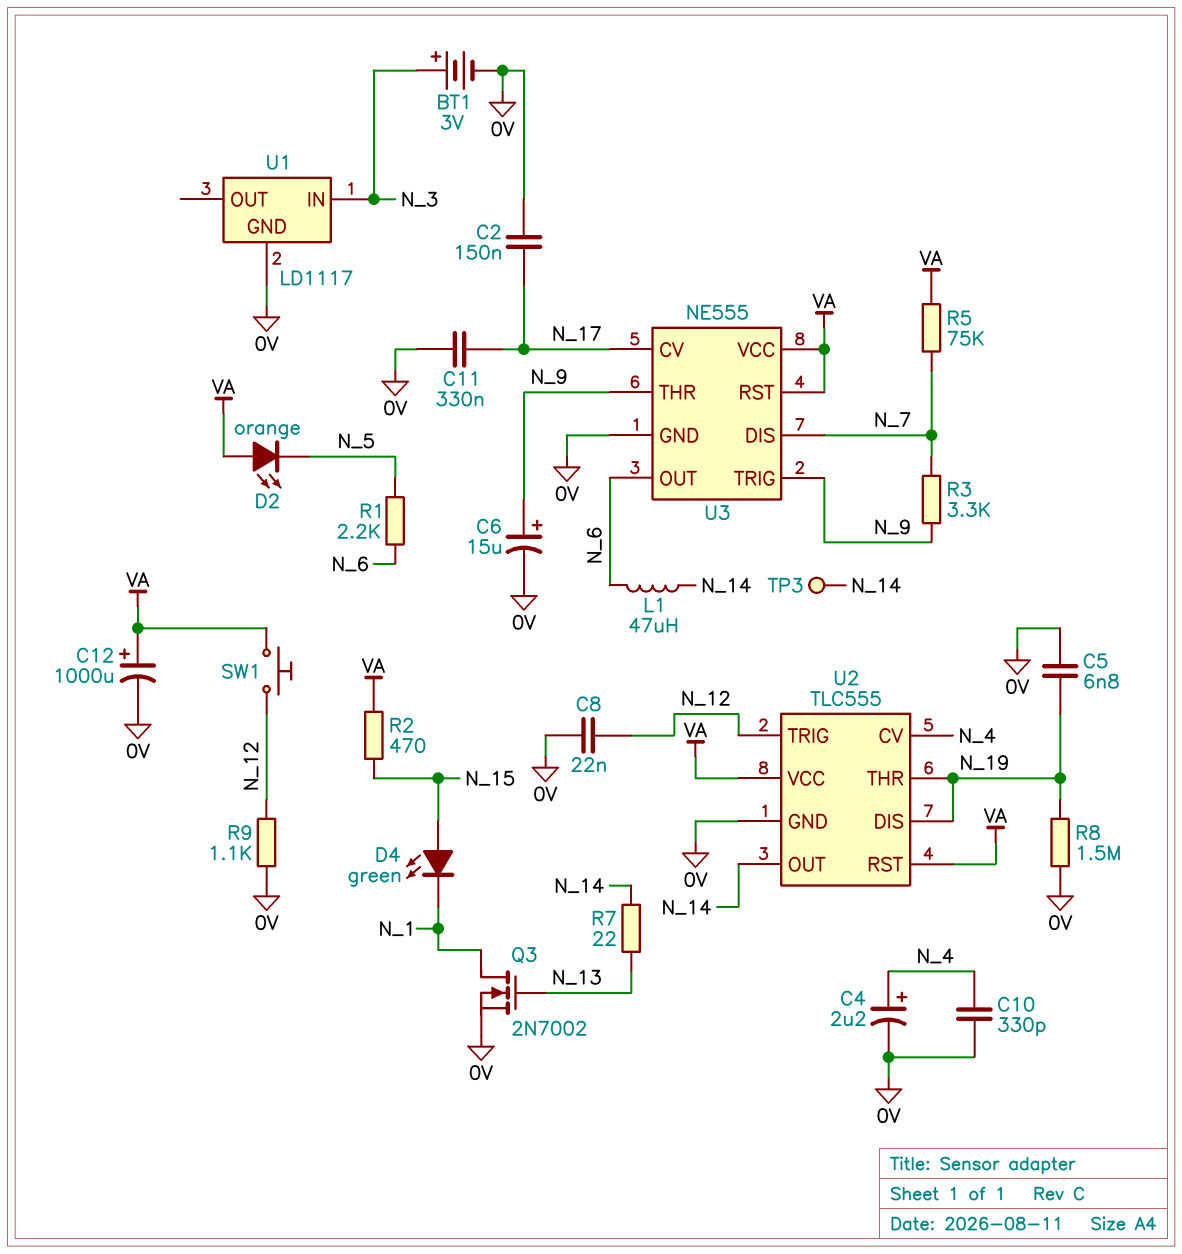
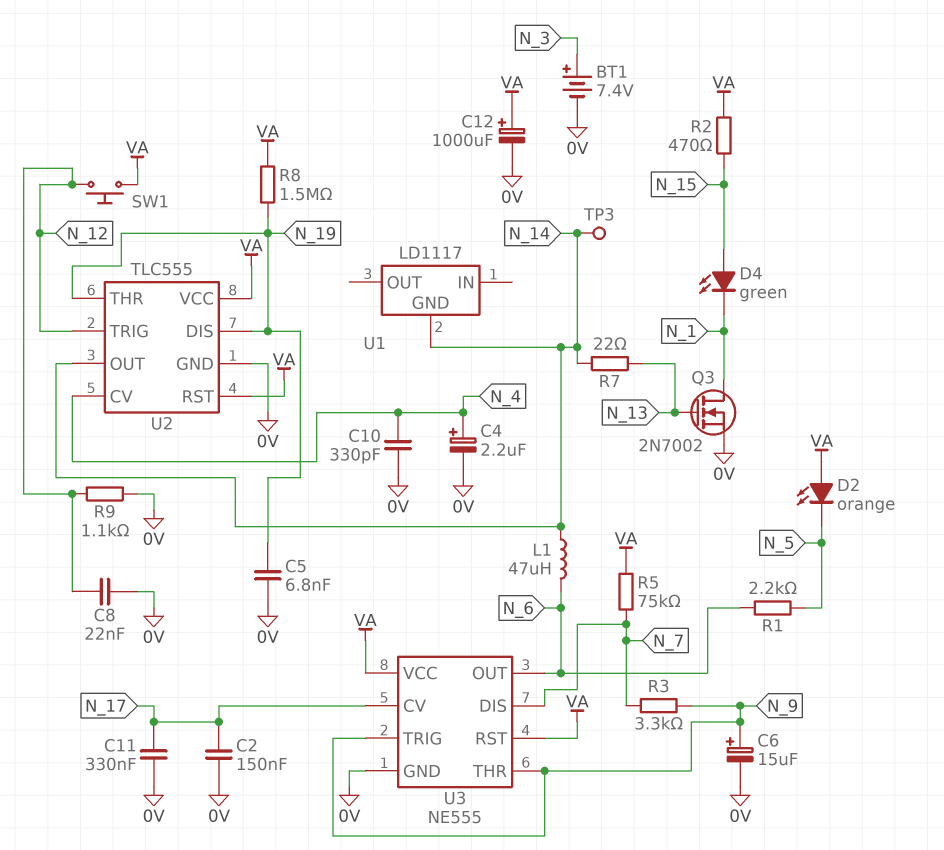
BT1: 3V (plus N_3, minus 0V) -> 7.4V (plus N_3, minus 0V)
R8: 1.5M (0V, N_19) -> 1.5M (N_19, VA)
U1 pin GND: 0V -> N_14
U1 pin IN: N_3 -> none

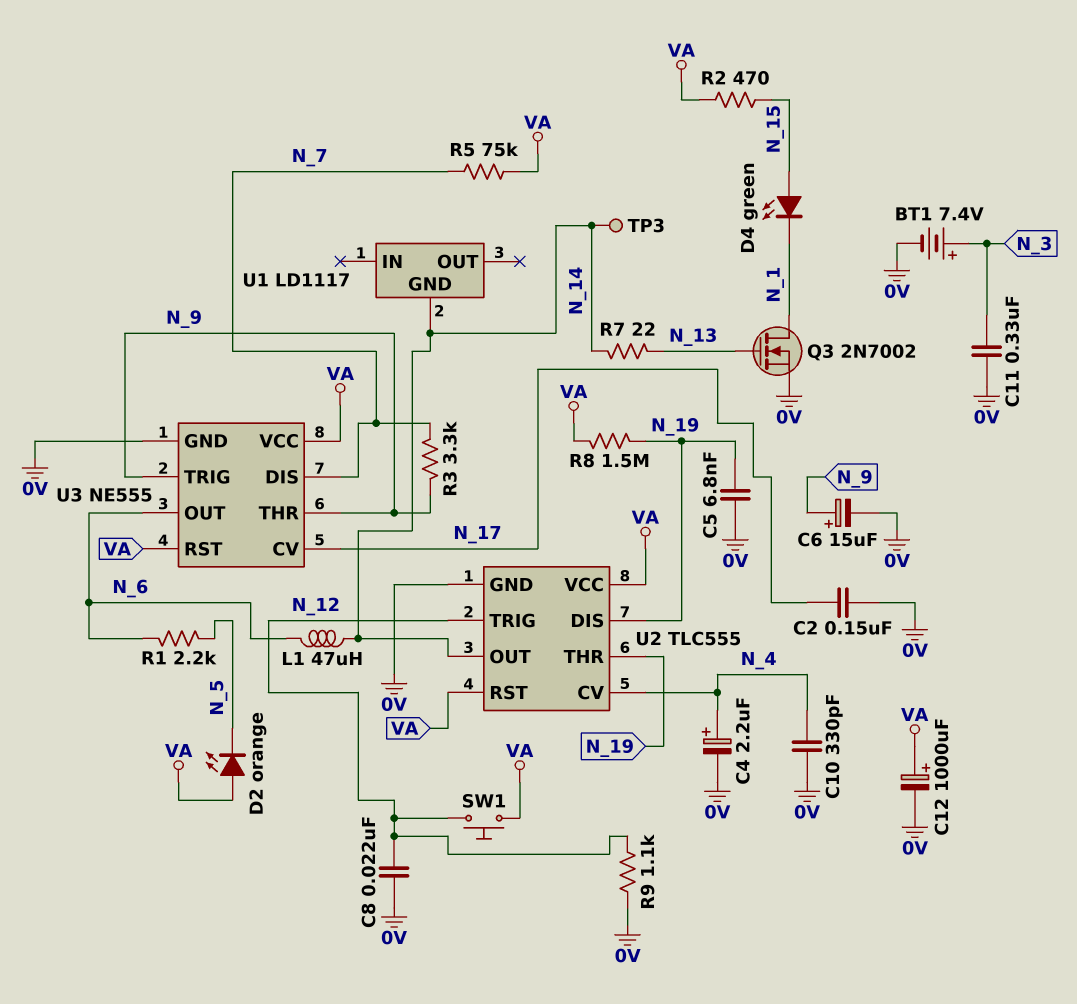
C11: 330nF (0V, N_17) -> 330nF (0V, N_3)

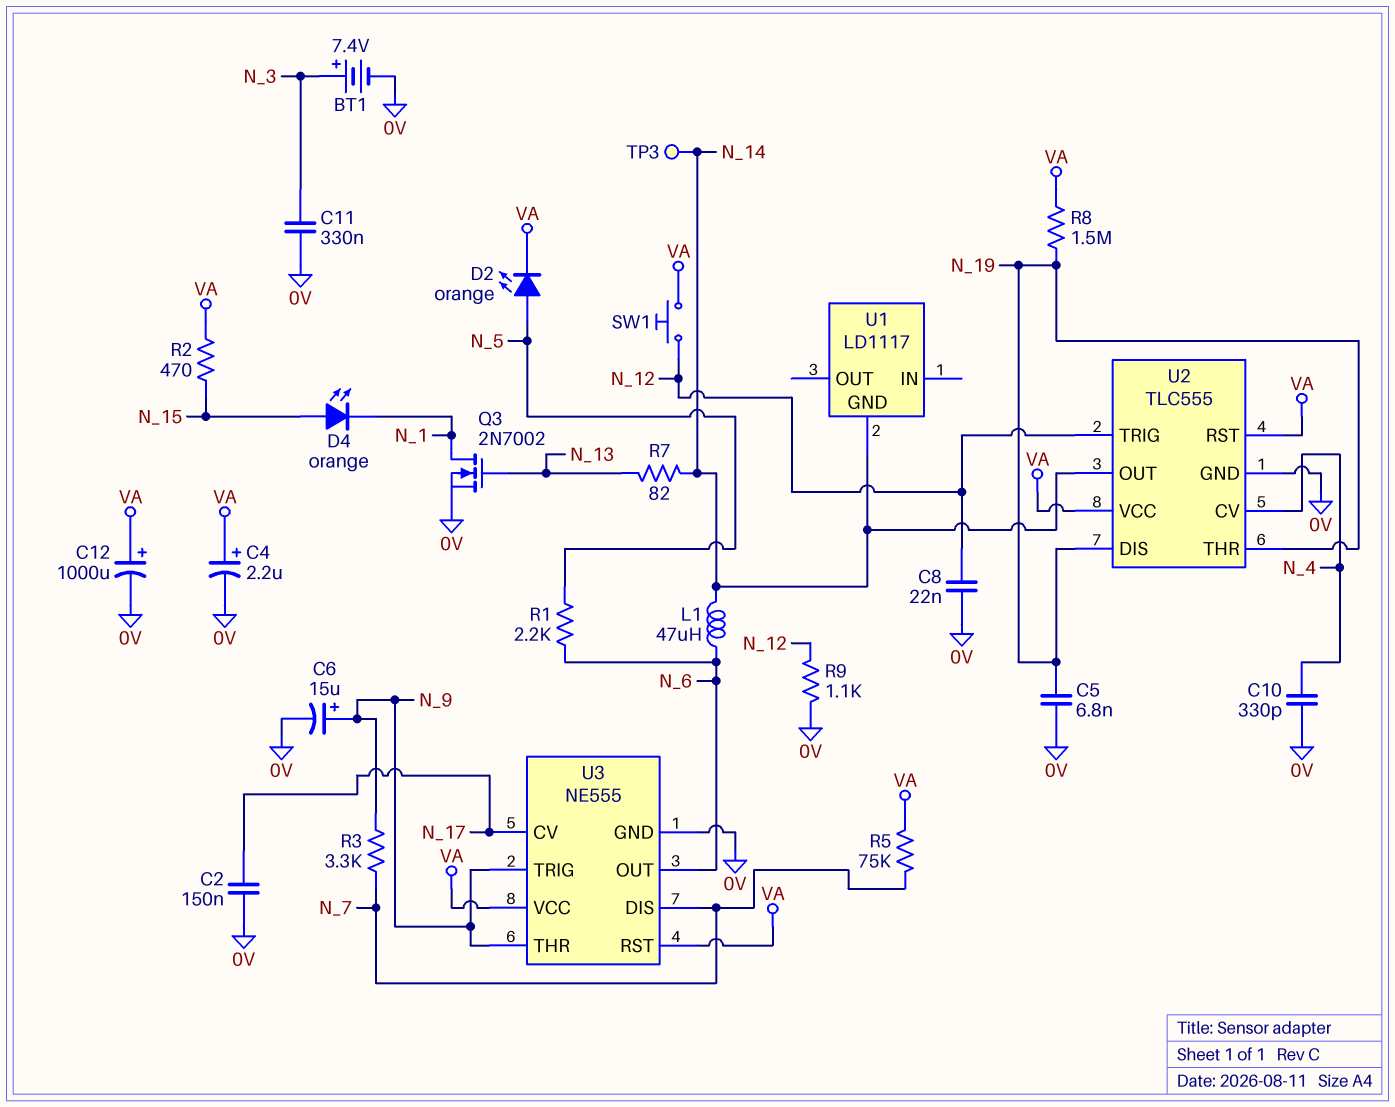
C4: 2.2uF (plus N_4, minus 0V) -> 2.2uF (plus VA, minus 0V)
D2: LED orange (A VA, K N_5) -> LED orange (A N_5, K VA)
D4: LED green (A N_15, K N_1) -> LED orange (A N_15, K N_1)
R7: 22 (N_13, N_14) -> 82 (N_13, N_14)

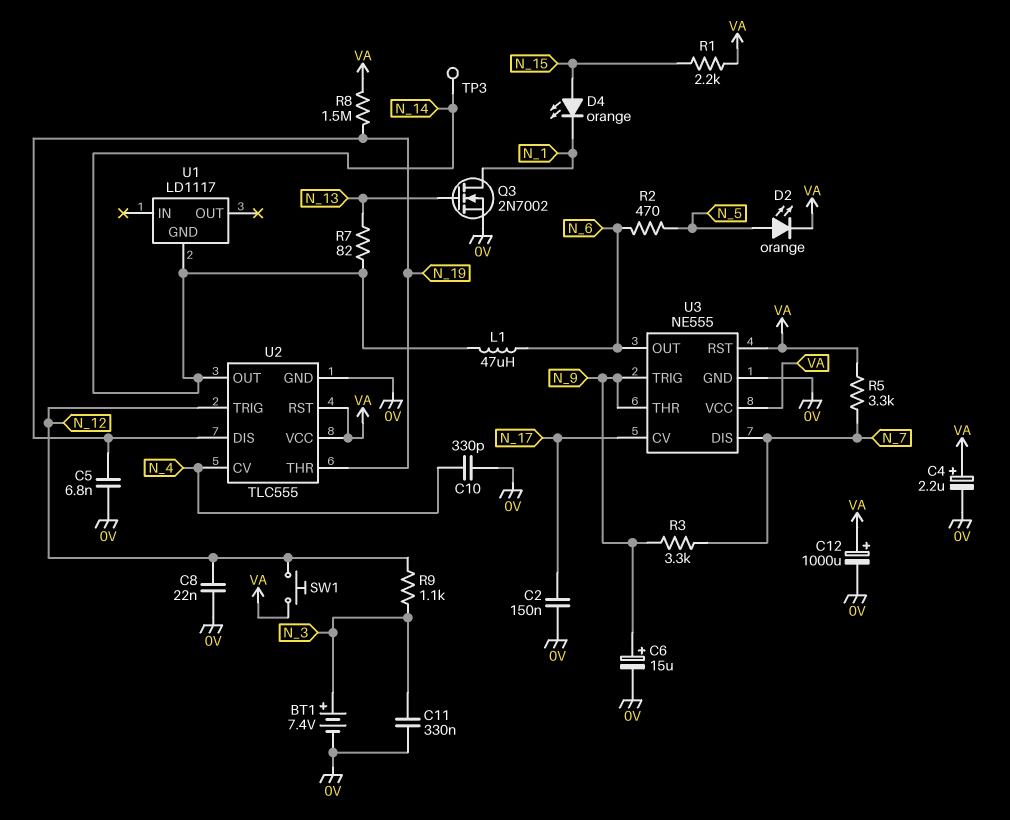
R1: 2.2k (N_5, N_6) -> 2.2k (N_15, VA)
R2: 470 (N_15, VA) -> 470 (N_5, N_6)
R5: 75k (N_7, VA) -> 3.3k (N_7, VA)
R9: 1.1k (0V, N_12) -> 1.1k (N_3, N_12)

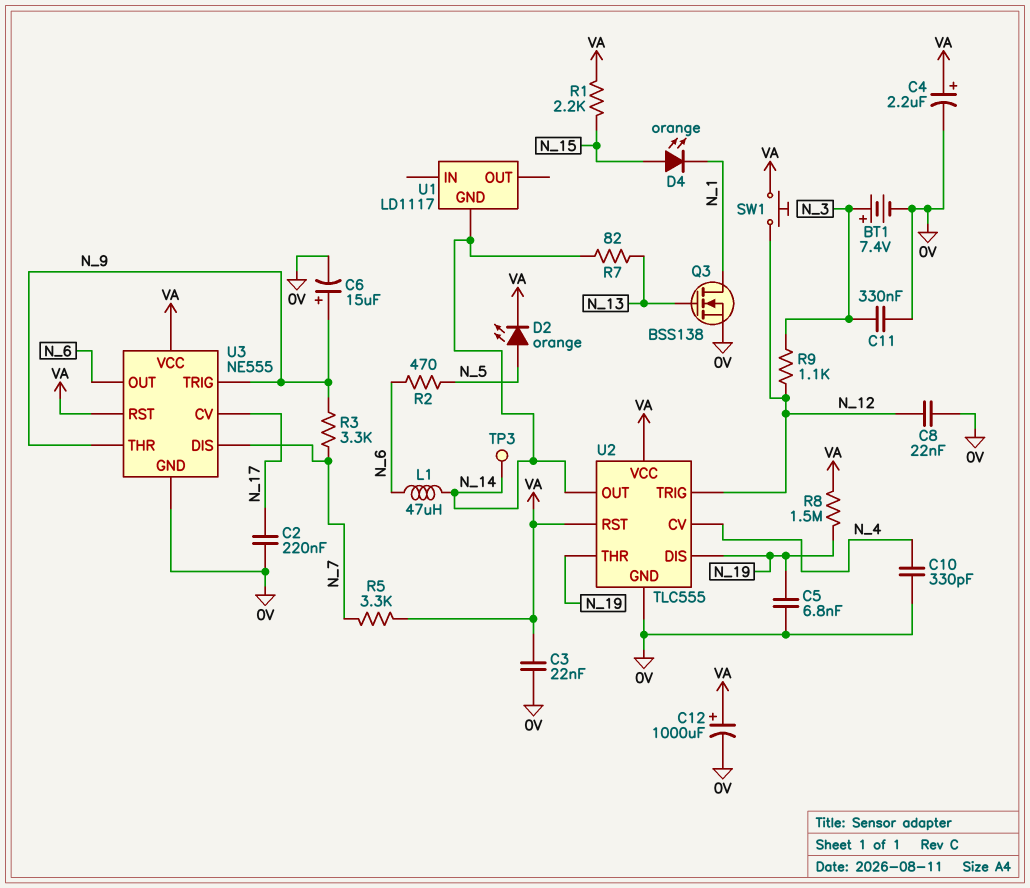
C2: 150nF (0V, N_17) -> 220nF (0V, N_17)
C3: none -> 22nF (0V, VA)
Q3: NMOS 2N7002 (G N_13, D N_1, S 0V) -> NMOS BSS138 (G N_13, D N_1, S 0V)

